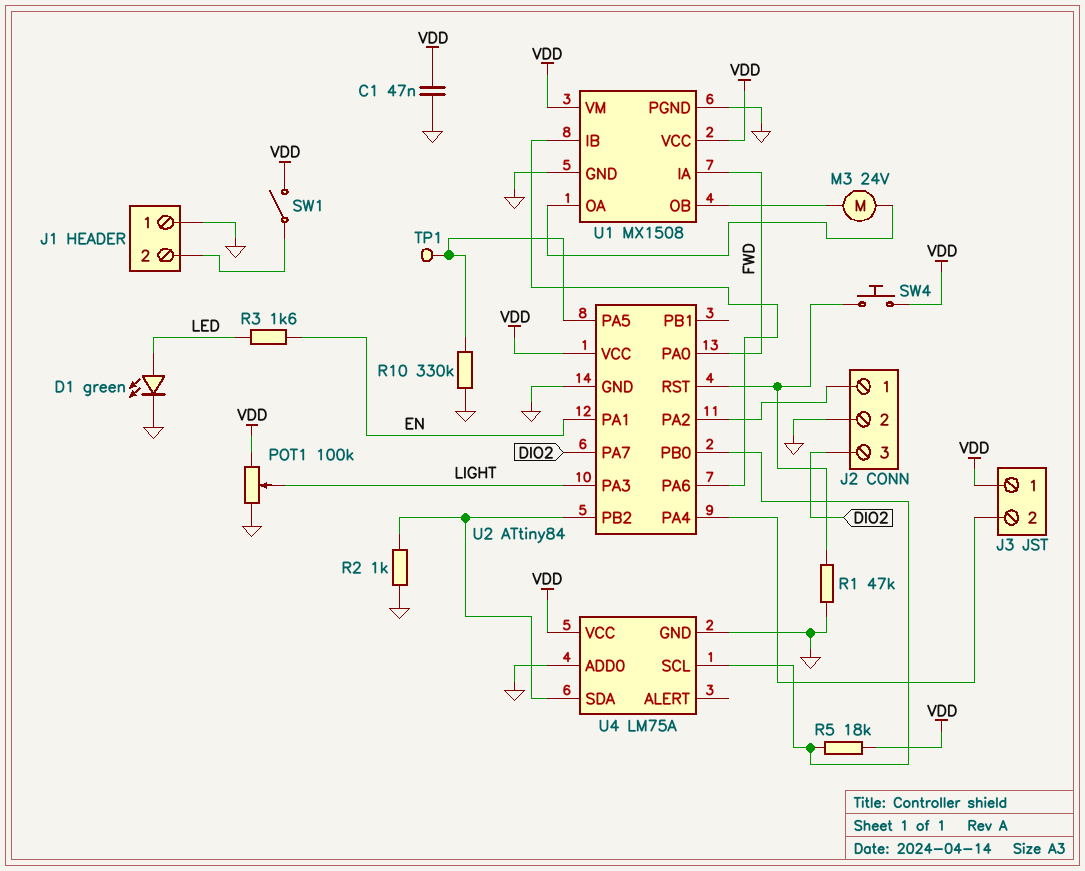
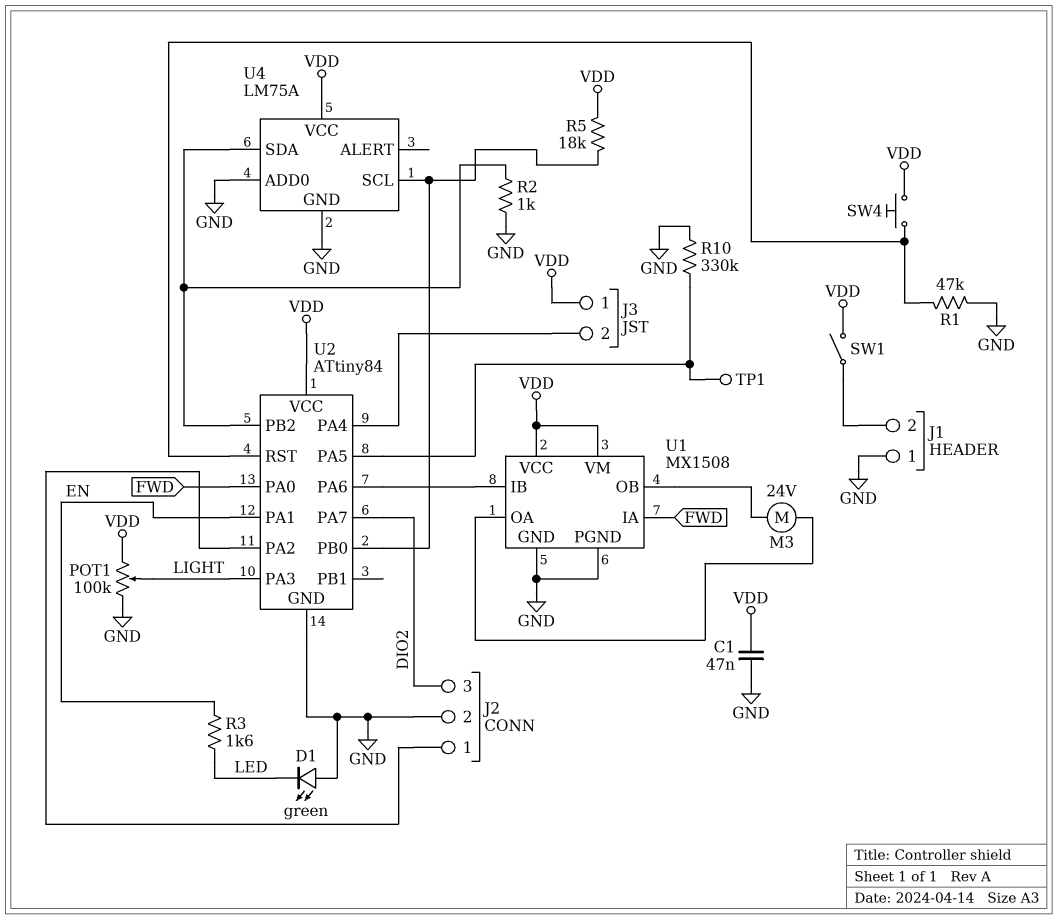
D1: LED green (A LED, K GND) -> LED green (A GND, K LED)

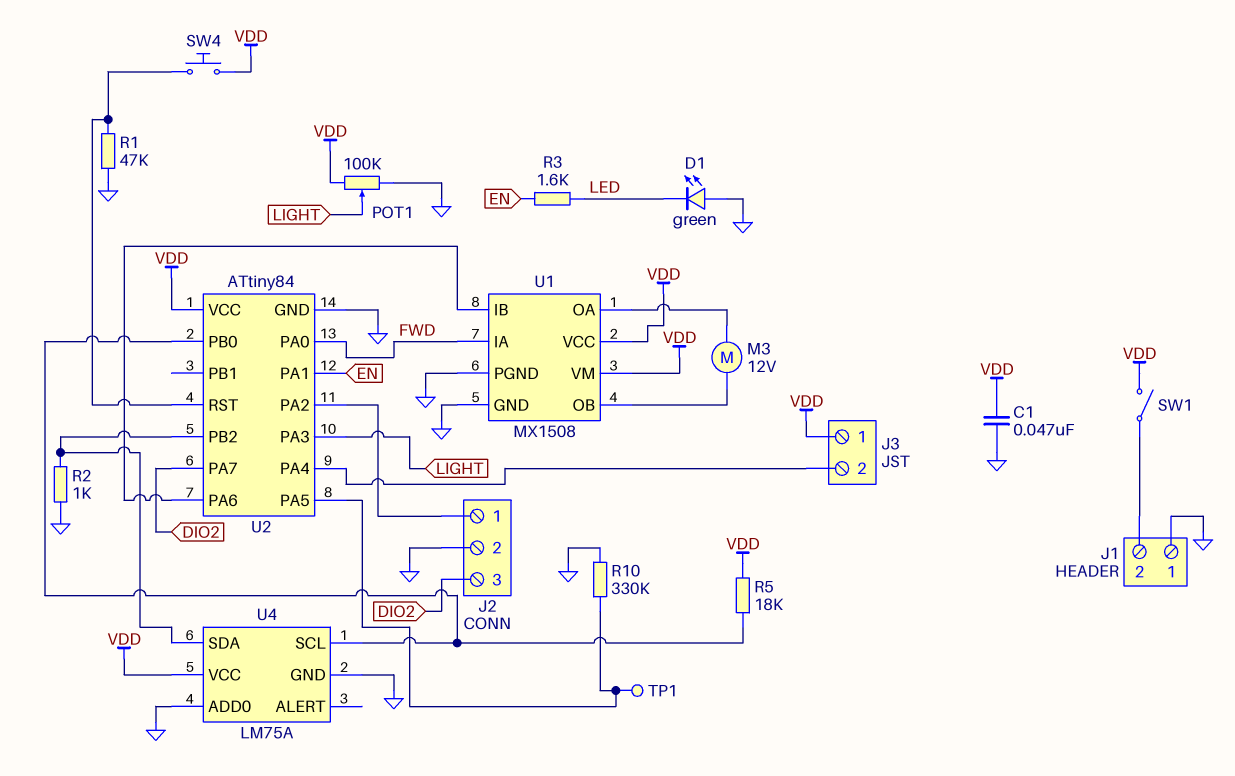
M3: motor 24V (U1/OA, U1/OB) -> motor 12V (U1/OA, U1/OB)

